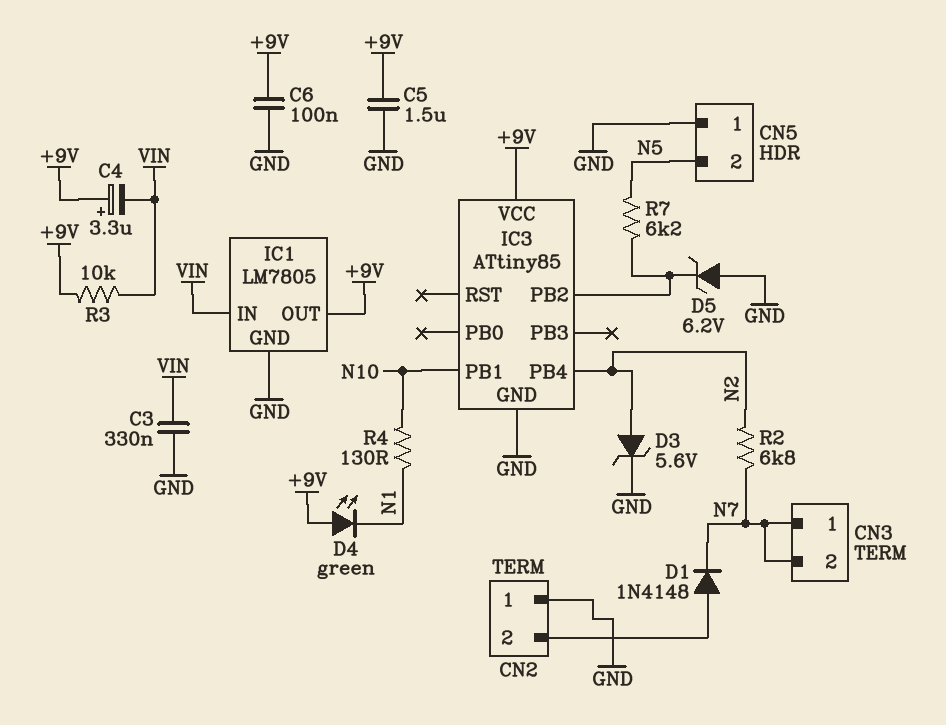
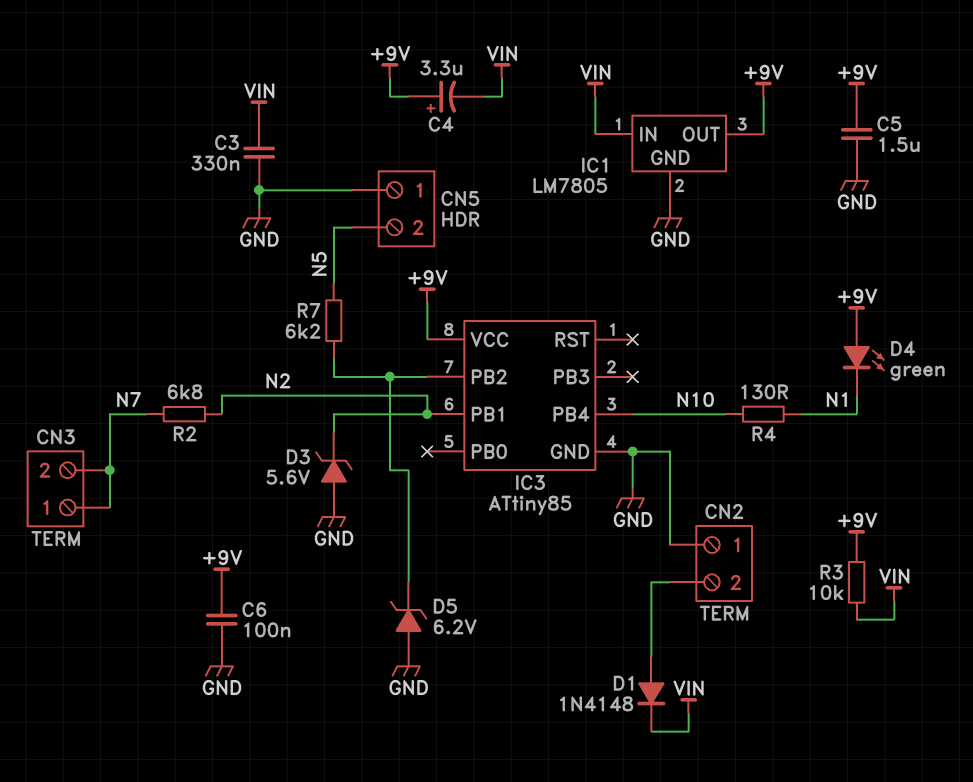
D1: diode 1N4148 (A CN2/2, K N7) -> diode 1N4148 (A CN2/2, K VIN)
D3: zener 5.6V (A N2, K GND) -> zener 5.6V (A GND, K N2)
IC3 pin PB1: N10 -> N2
IC3 pin PB4: N2 -> N10

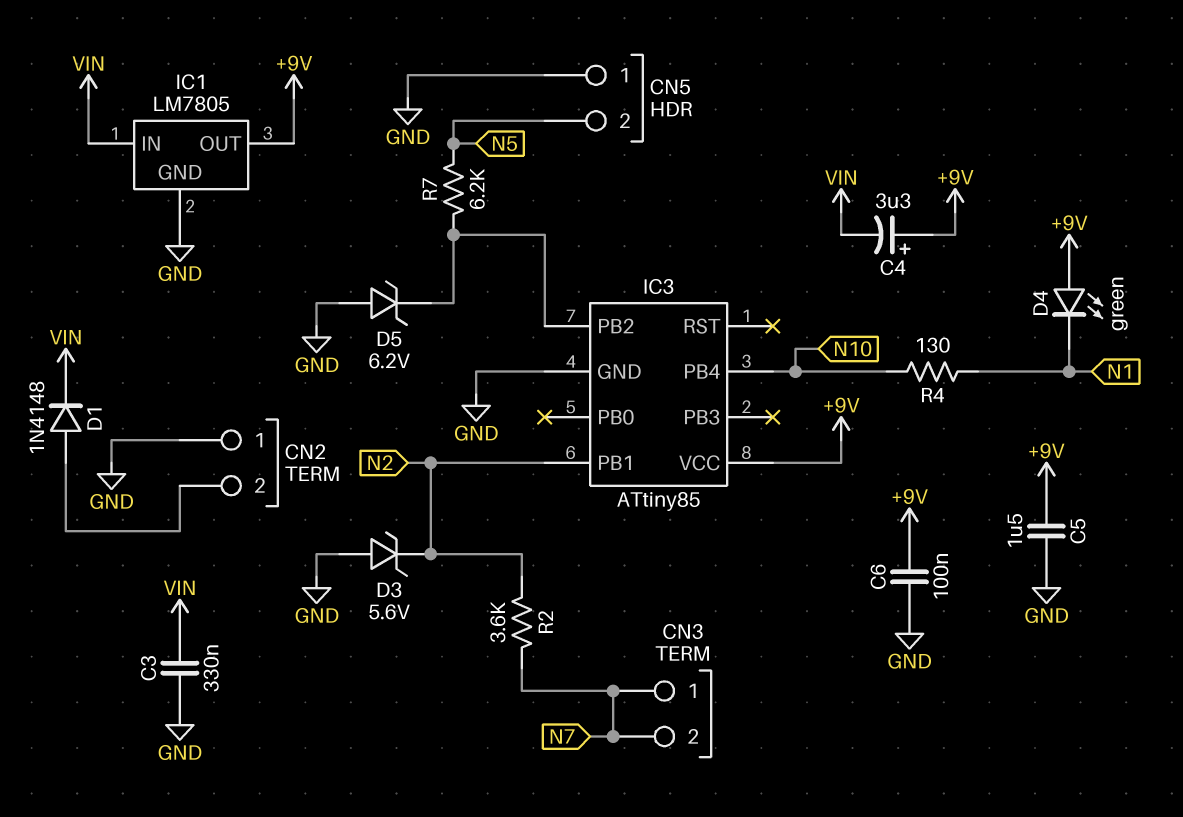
R2: 6.8k (N2, N7) -> 3.6k (N2, N7)
R3: 10k (+9V, VIN) -> none

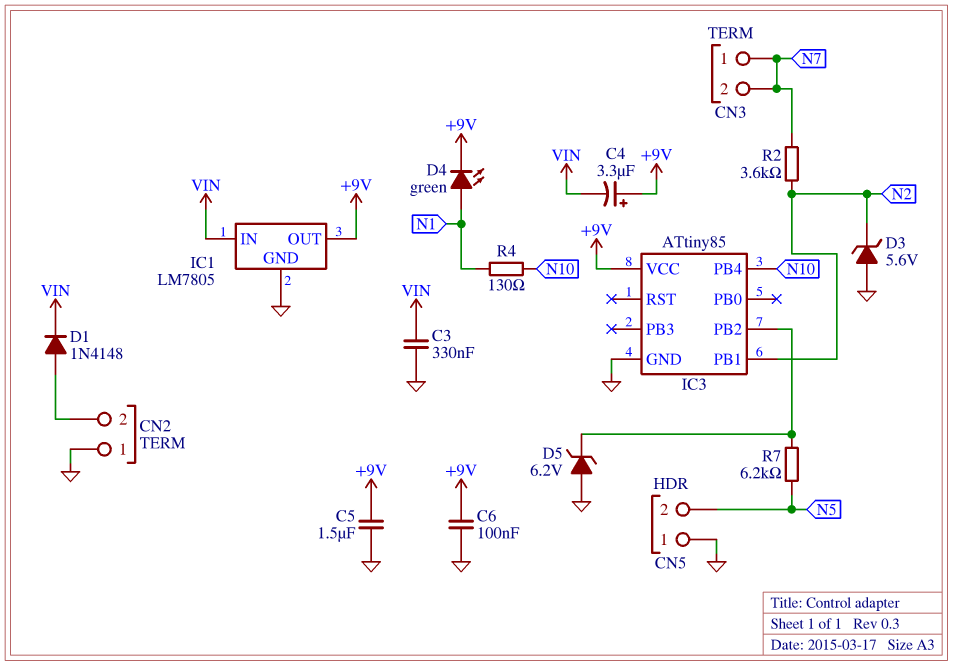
D4: LED green (A +9V, K N1) -> LED green (A N1, K +9V)

